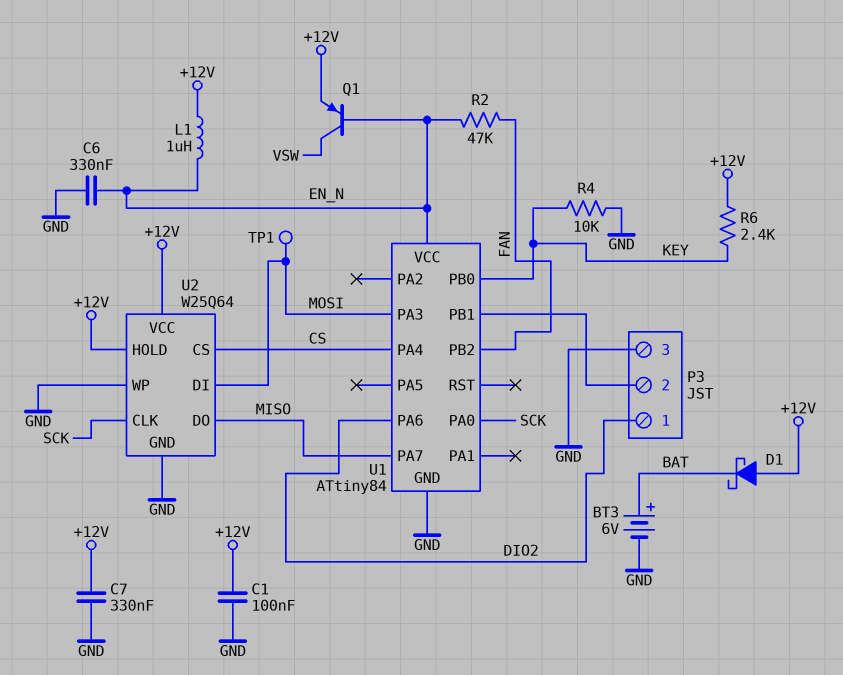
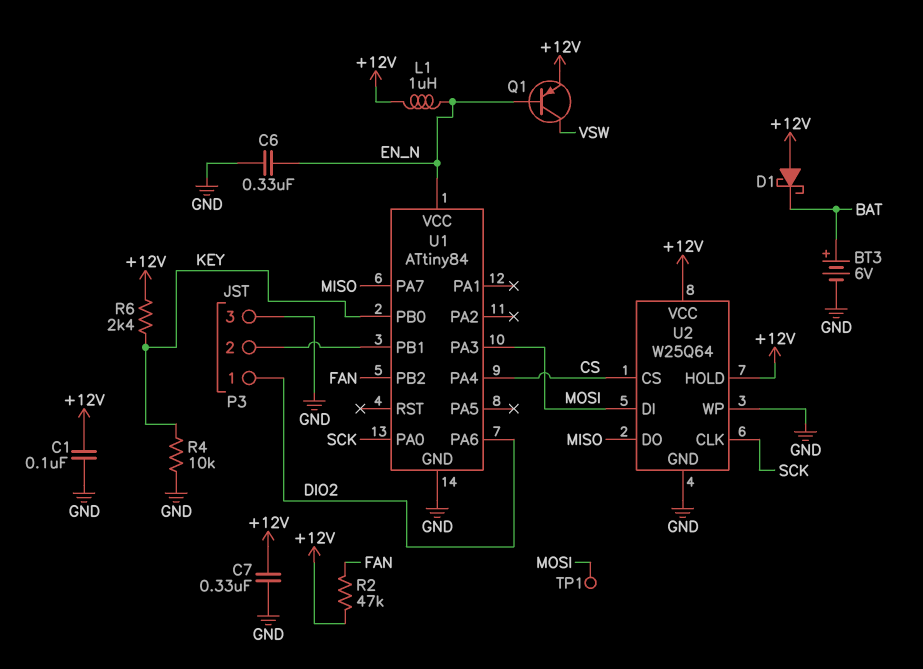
R2: 47k (EN_N, FAN) -> 47k (+12V, FAN)

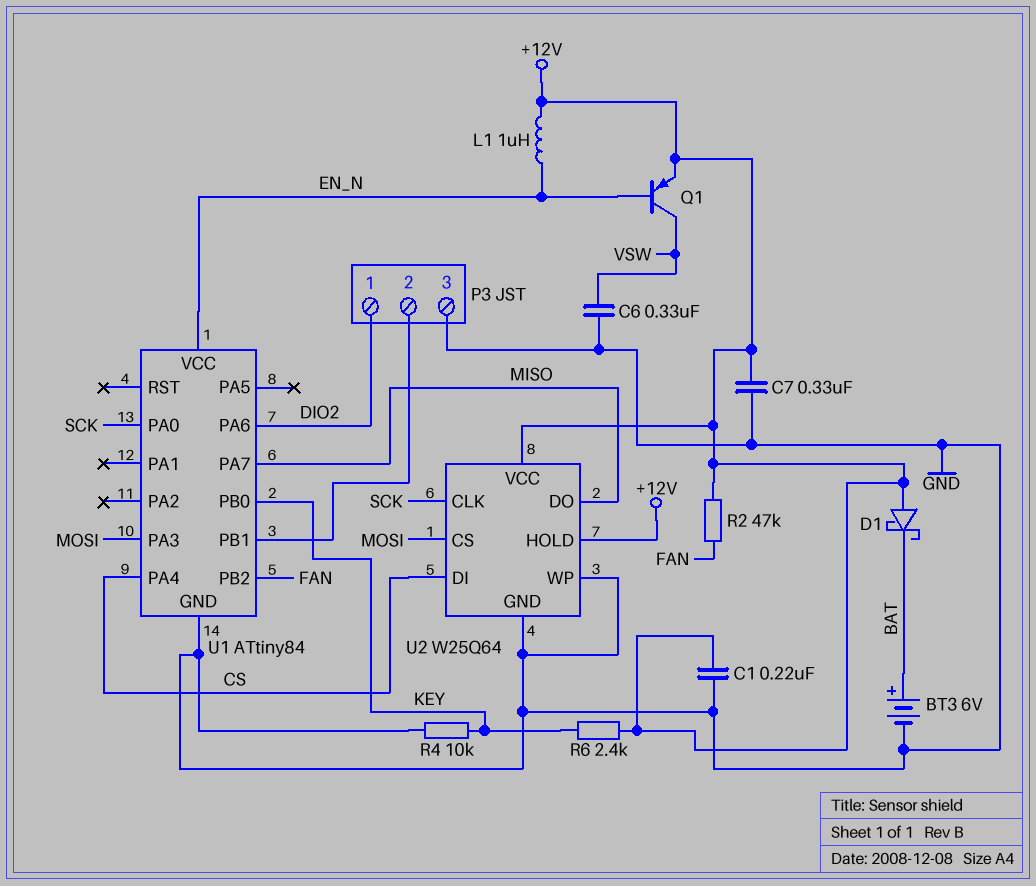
C1: 100nF (+12V, GND) -> 220nF (+12V, GND)
C6: 330nF (EN_N, GND) -> 330nF (GND, VSW)
TP1: test point (MOSI) -> none
U2 pin CS: CS -> MOSI
U2 pin DI: MOSI -> CS

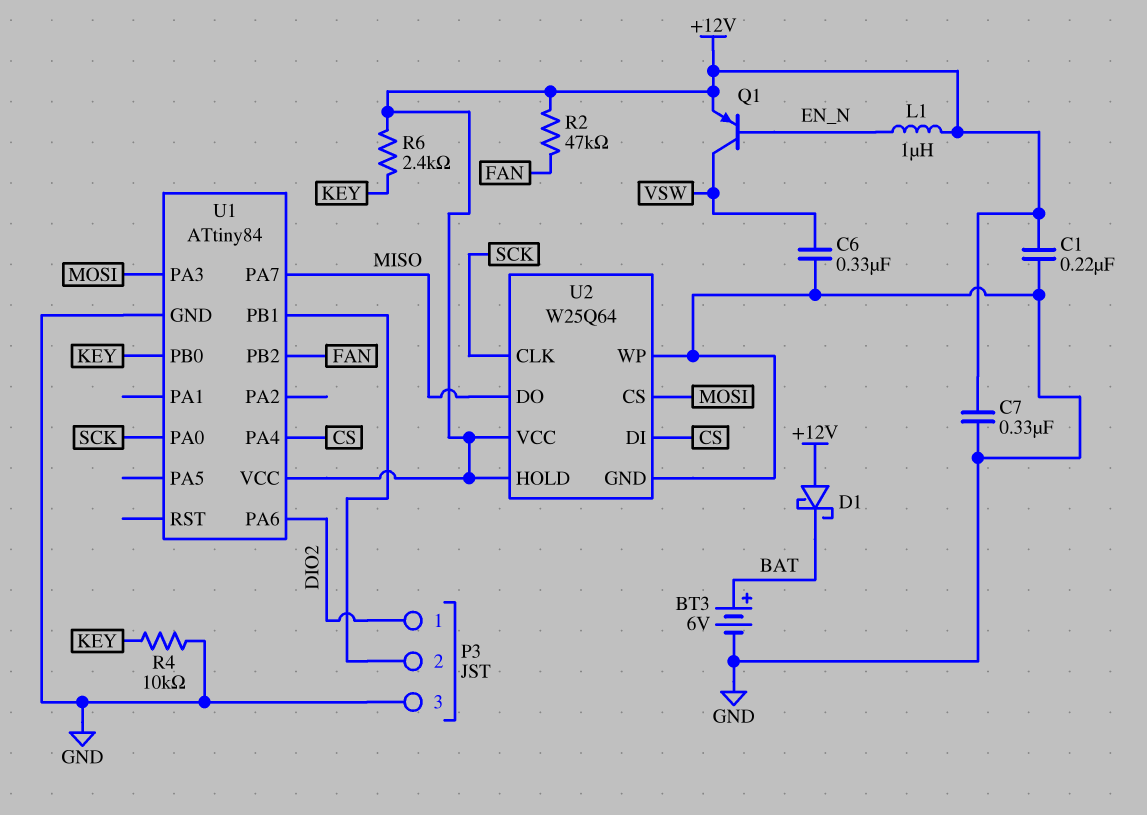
U1 pin VCC: EN_N -> +12V

